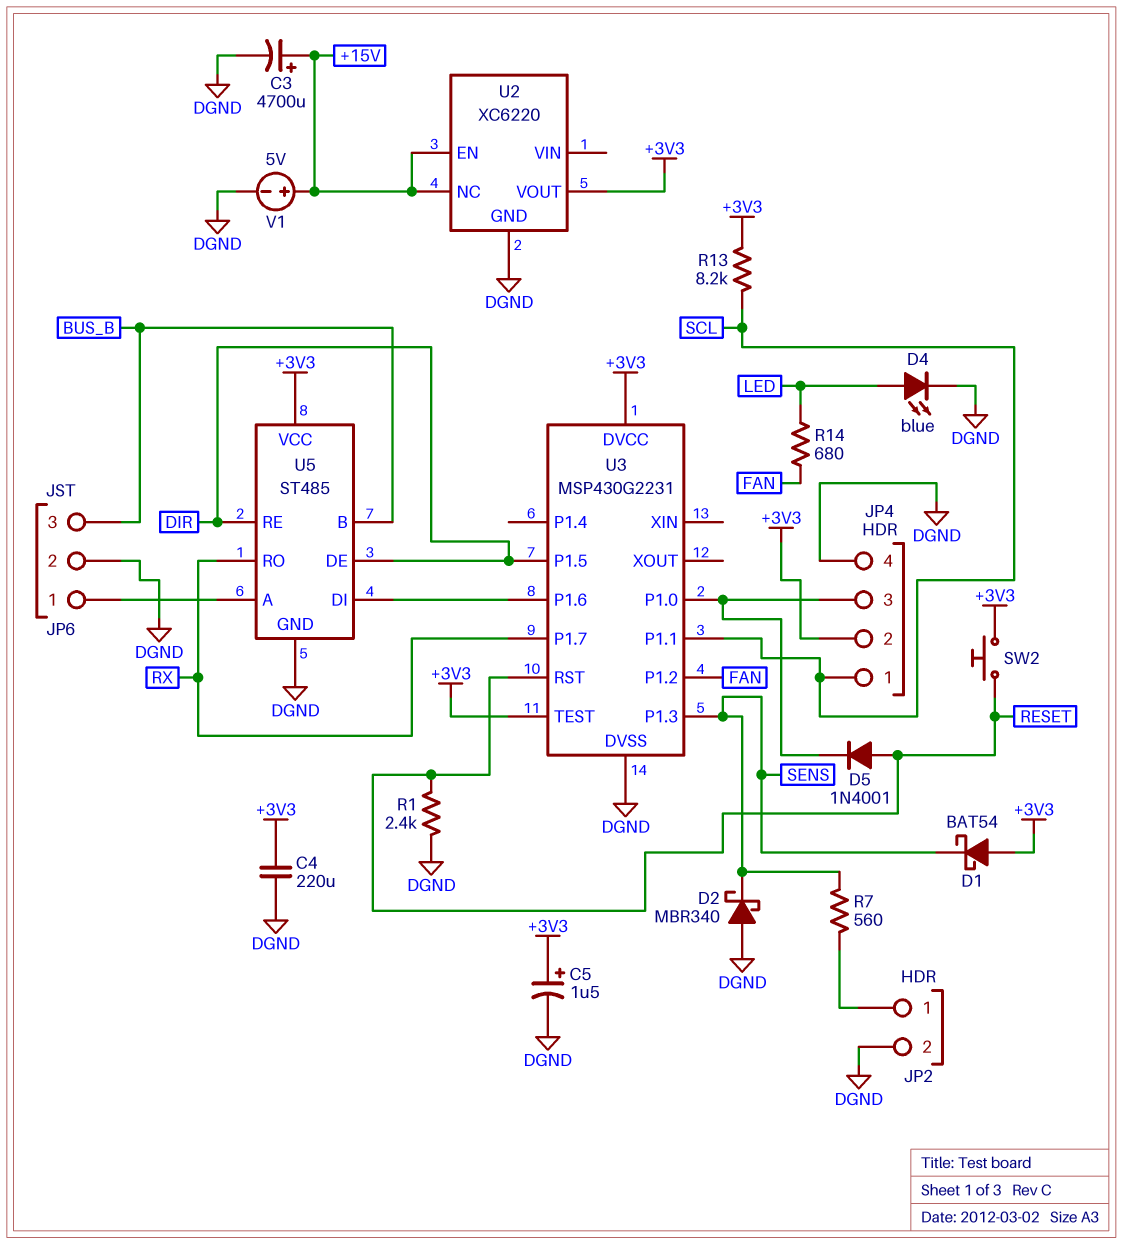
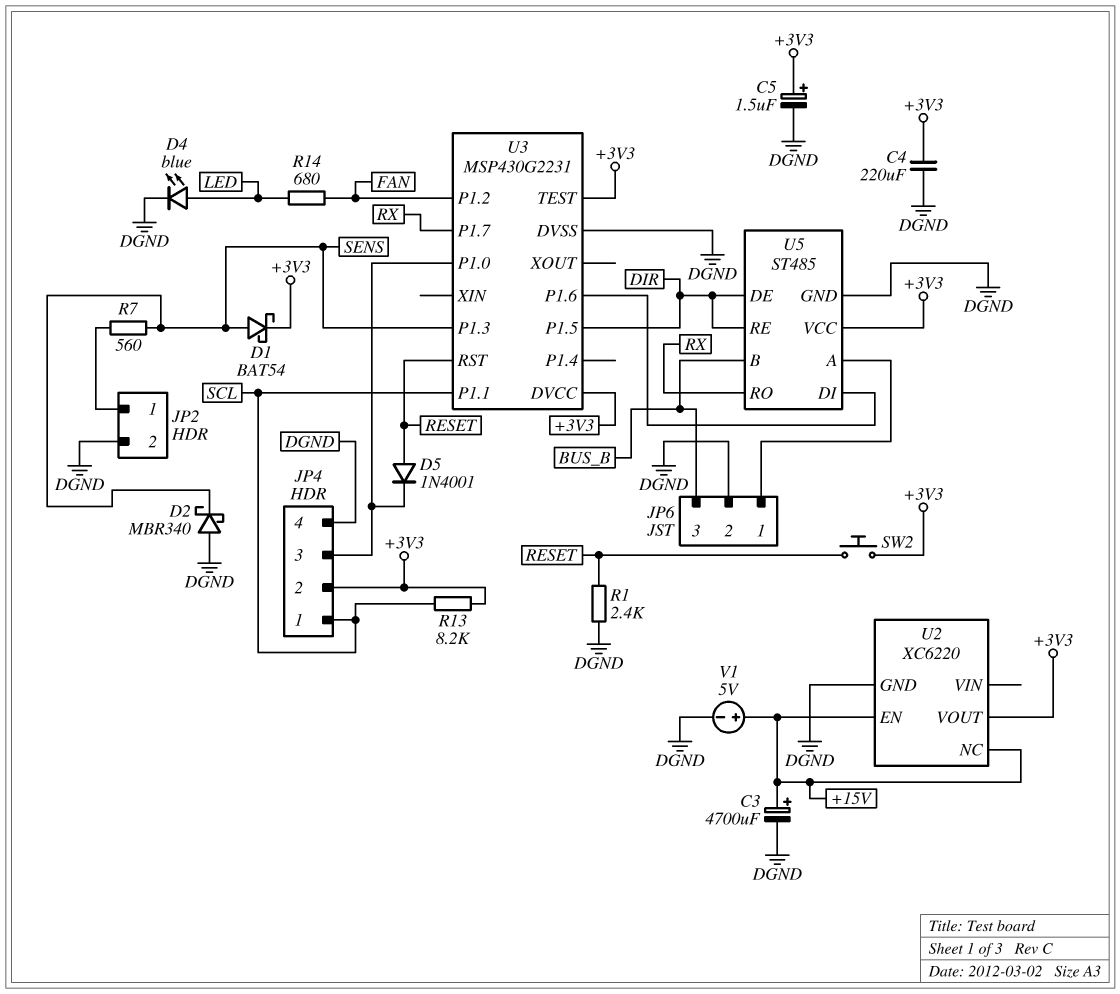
D1: schottky BAT54 (A +3V3, K SENS) -> schottky BAT54 (A SENS, K +3V3)

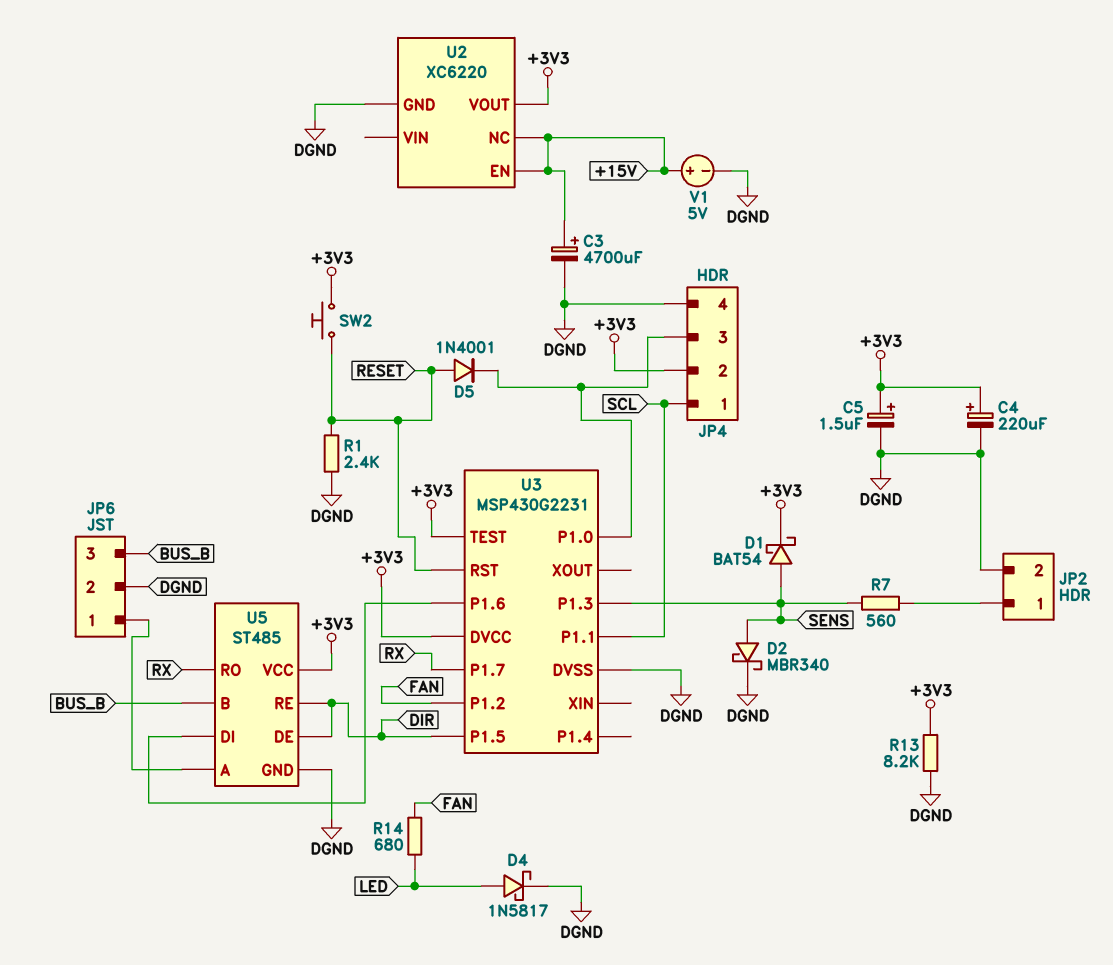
C4: 220uF (+3V3, DGND) -> 220uF (plus +3V3, minus DGND)
D2: schottky MBR340 (A DGND, K SENS) -> schottky MBR340 (A SENS, K DGND)
D4: LED blue (A LED, K DGND) -> schottky 1N5817 (A LED, K DGND)
R13: 8.2k (+3V3, SCL) -> 8.2k (+3V3, DGND)

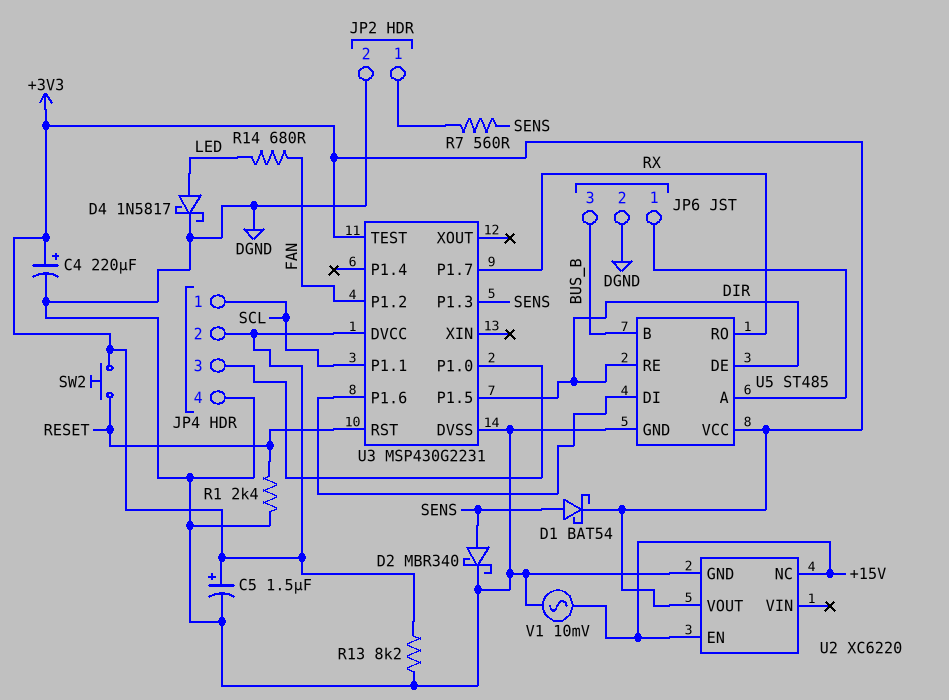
C3: 4700uF (plus +15V, minus DGND) -> none
D5: diode 1N4001 (A RESET, K JP4/3) -> none
V1: 5V (plus +15V, minus DGND) -> AC 10mV (+15V, DGND)

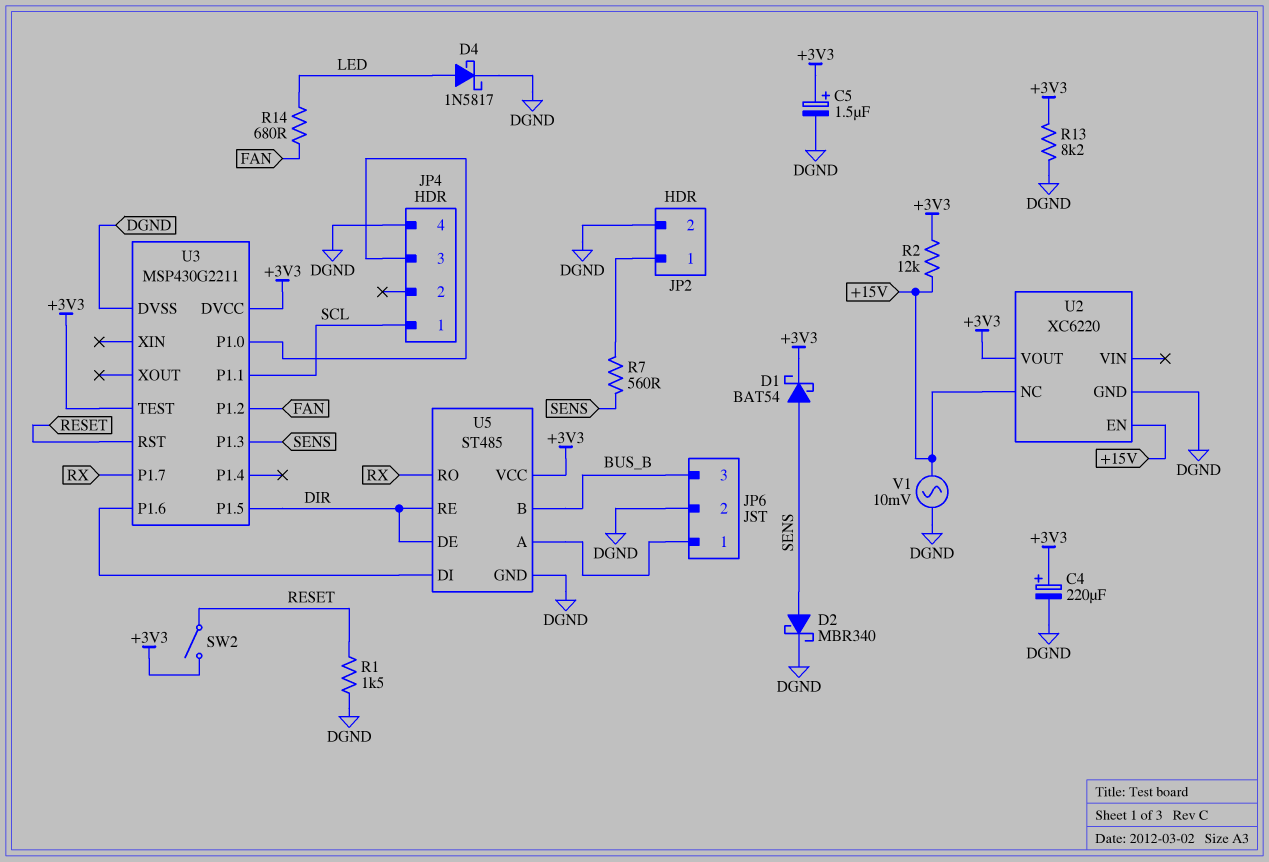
JP4 pin 2: +3V3 -> none
R1: 2.4k (DGND, RESET) -> 1.5k (DGND, RESET)
R2: none -> 12k (+3V3, +15V)
SW2: button (+3V3, RESET) -> switch (+3V3, RESET)
U3: MSP430G2231 -> MSP430G2211

